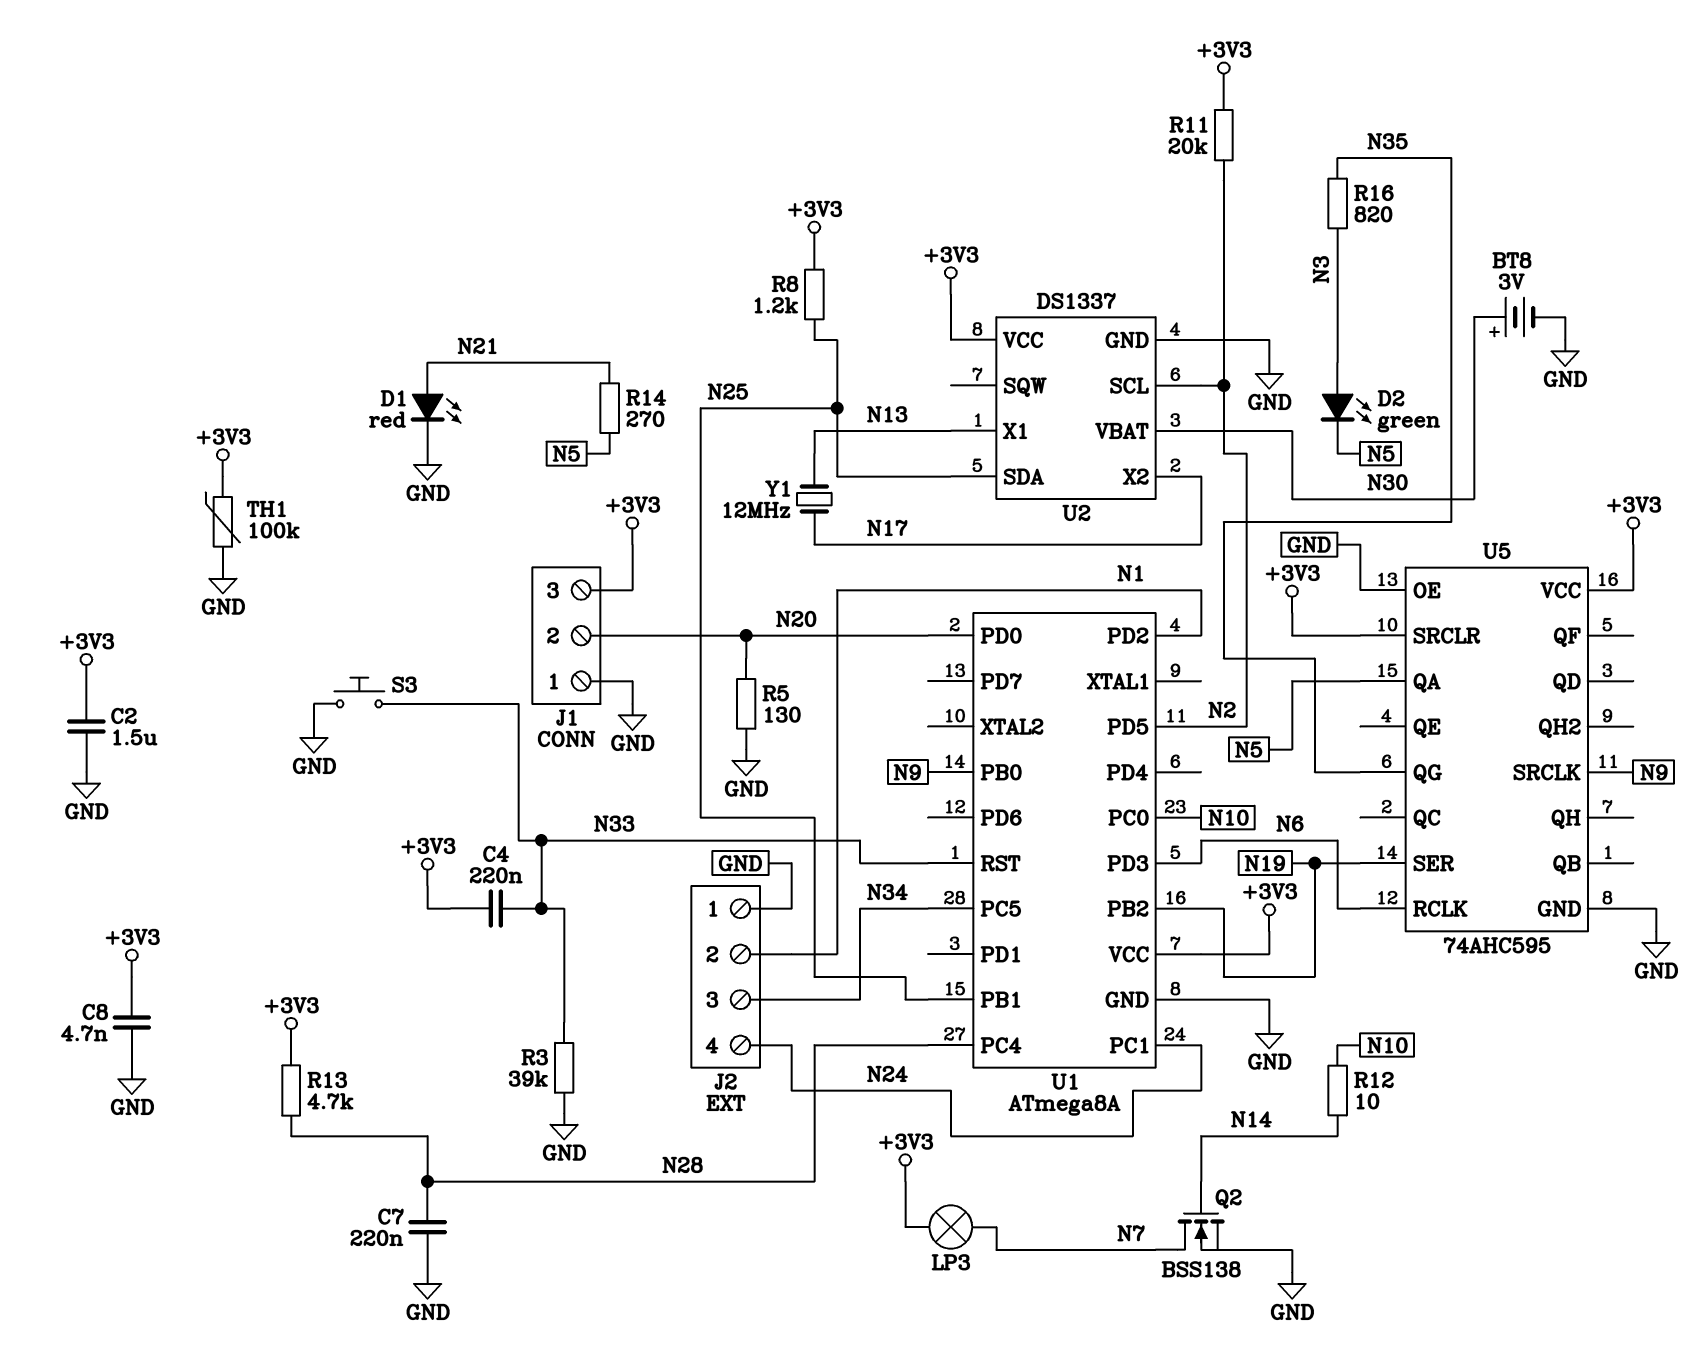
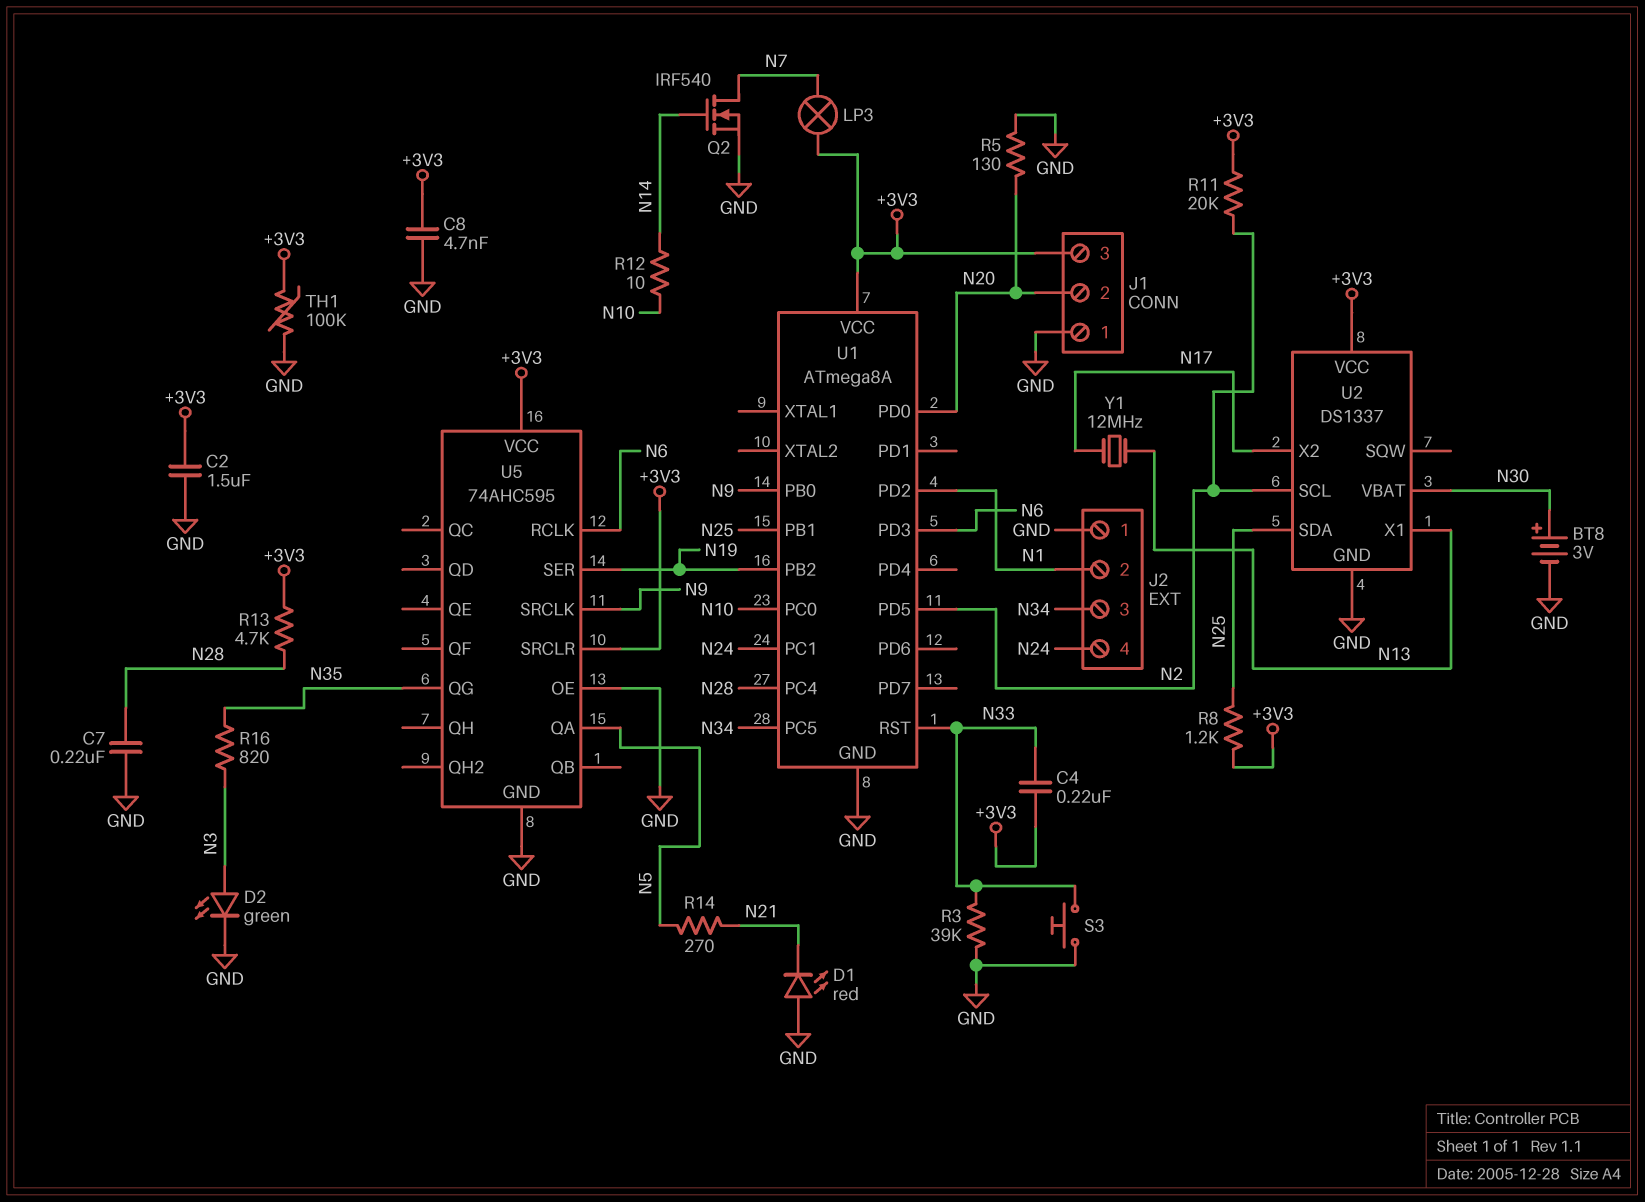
D1: LED red (A N21, K GND) -> LED red (A GND, K N21)
D2: LED green (A N3, K N5) -> LED green (A N3, K GND)
Q2: NMOS BSS138 (G N14, D N7, S GND) -> NMOS IRF540 (G N14, D N7, S GND)

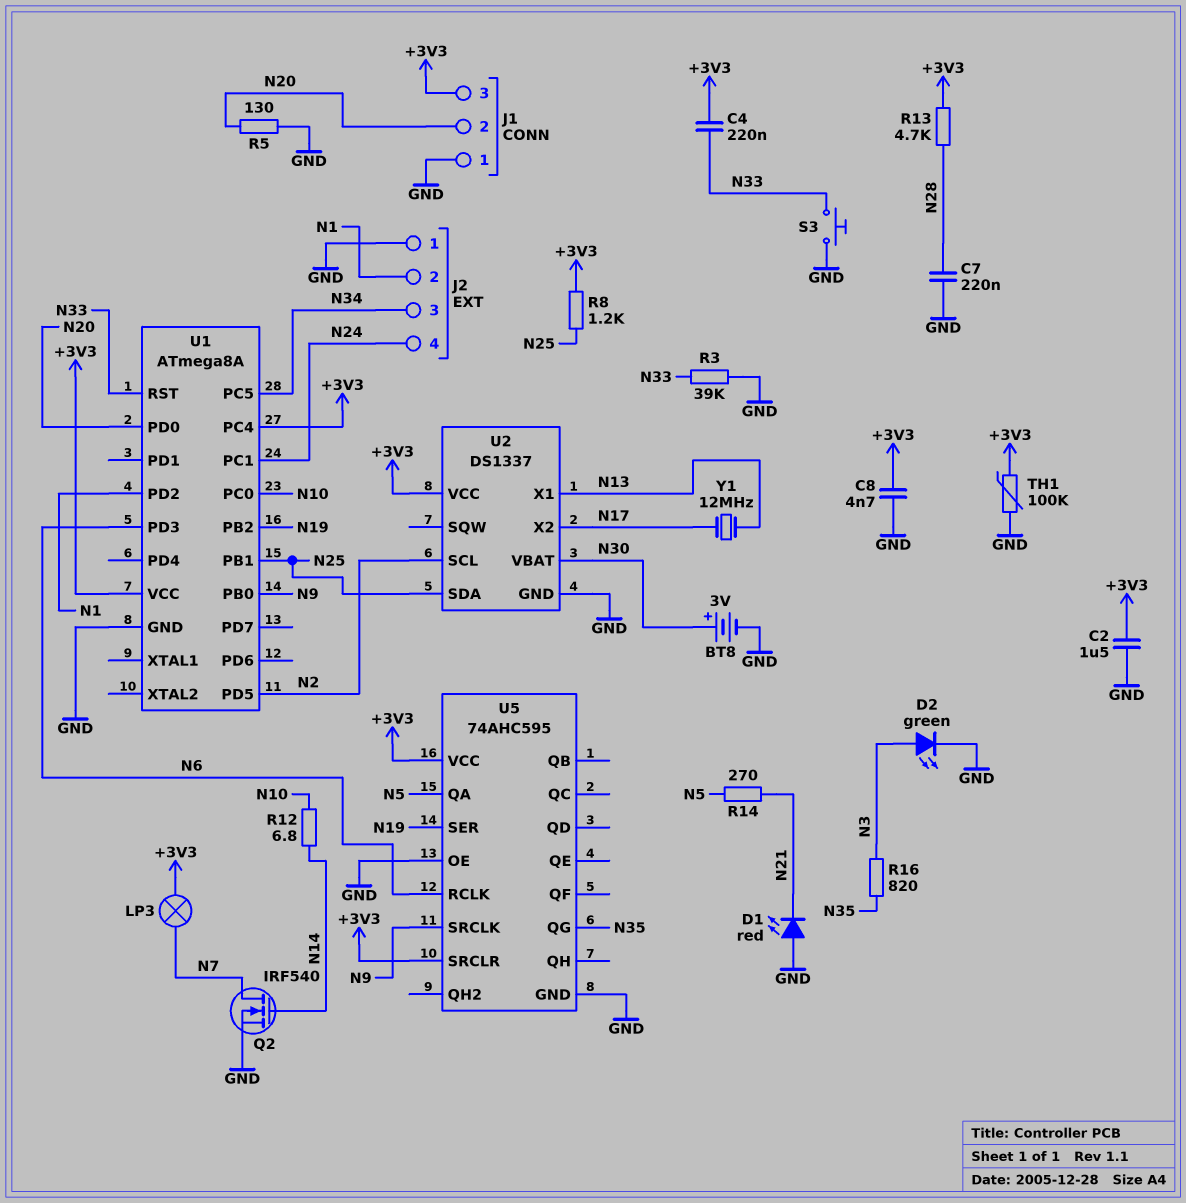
R11: 20k (+3V3, N2) -> none
R12: 10 (N10, N14) -> 6.8 (N10, N14)
U1 pin PC4: N28 -> +3V3

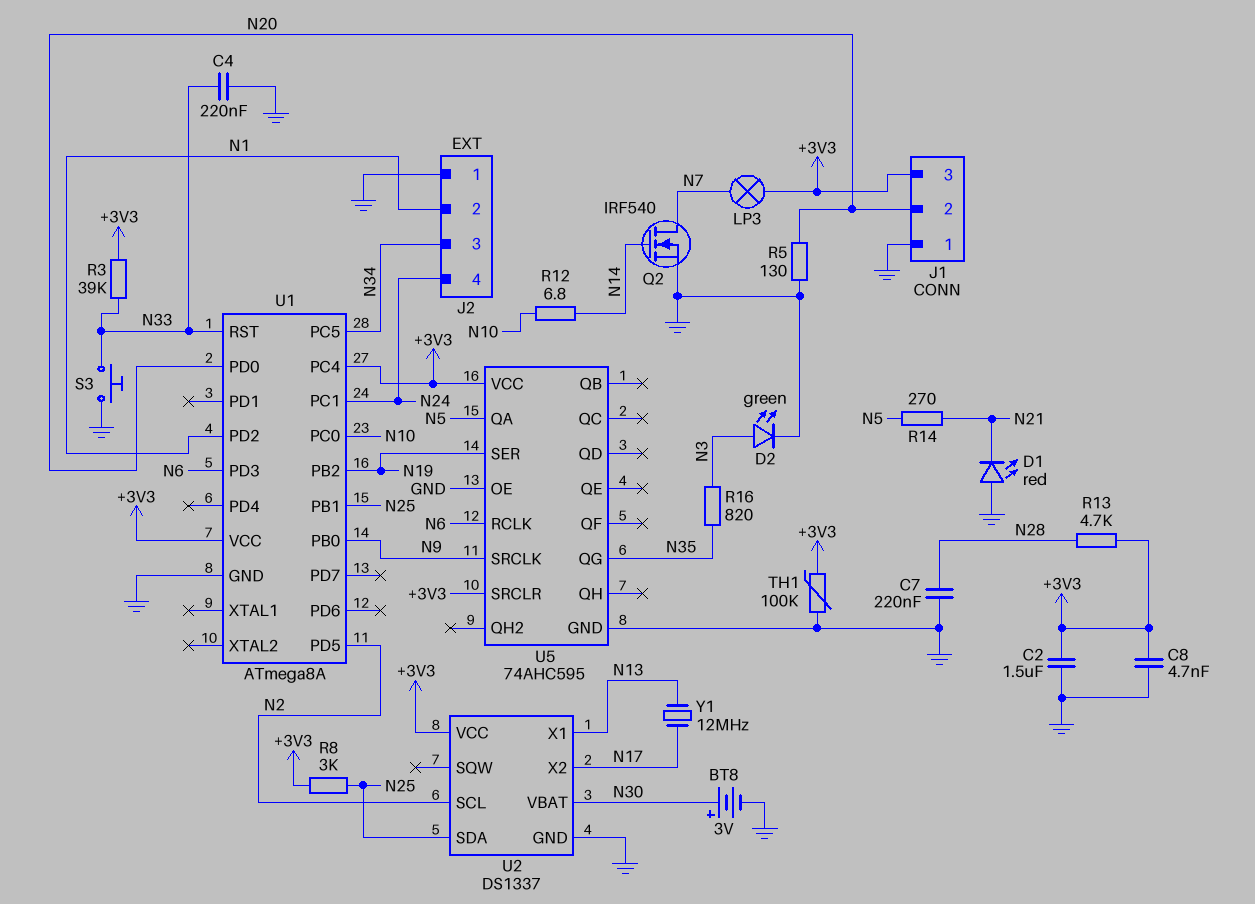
C4: 220nF (+3V3, N33) -> 220nF (GND, N33)
R3: 39k (GND, N33) -> 39k (+3V3, N33)
R8: 1.2k (+3V3, N25) -> 3k (+3V3, N25)

